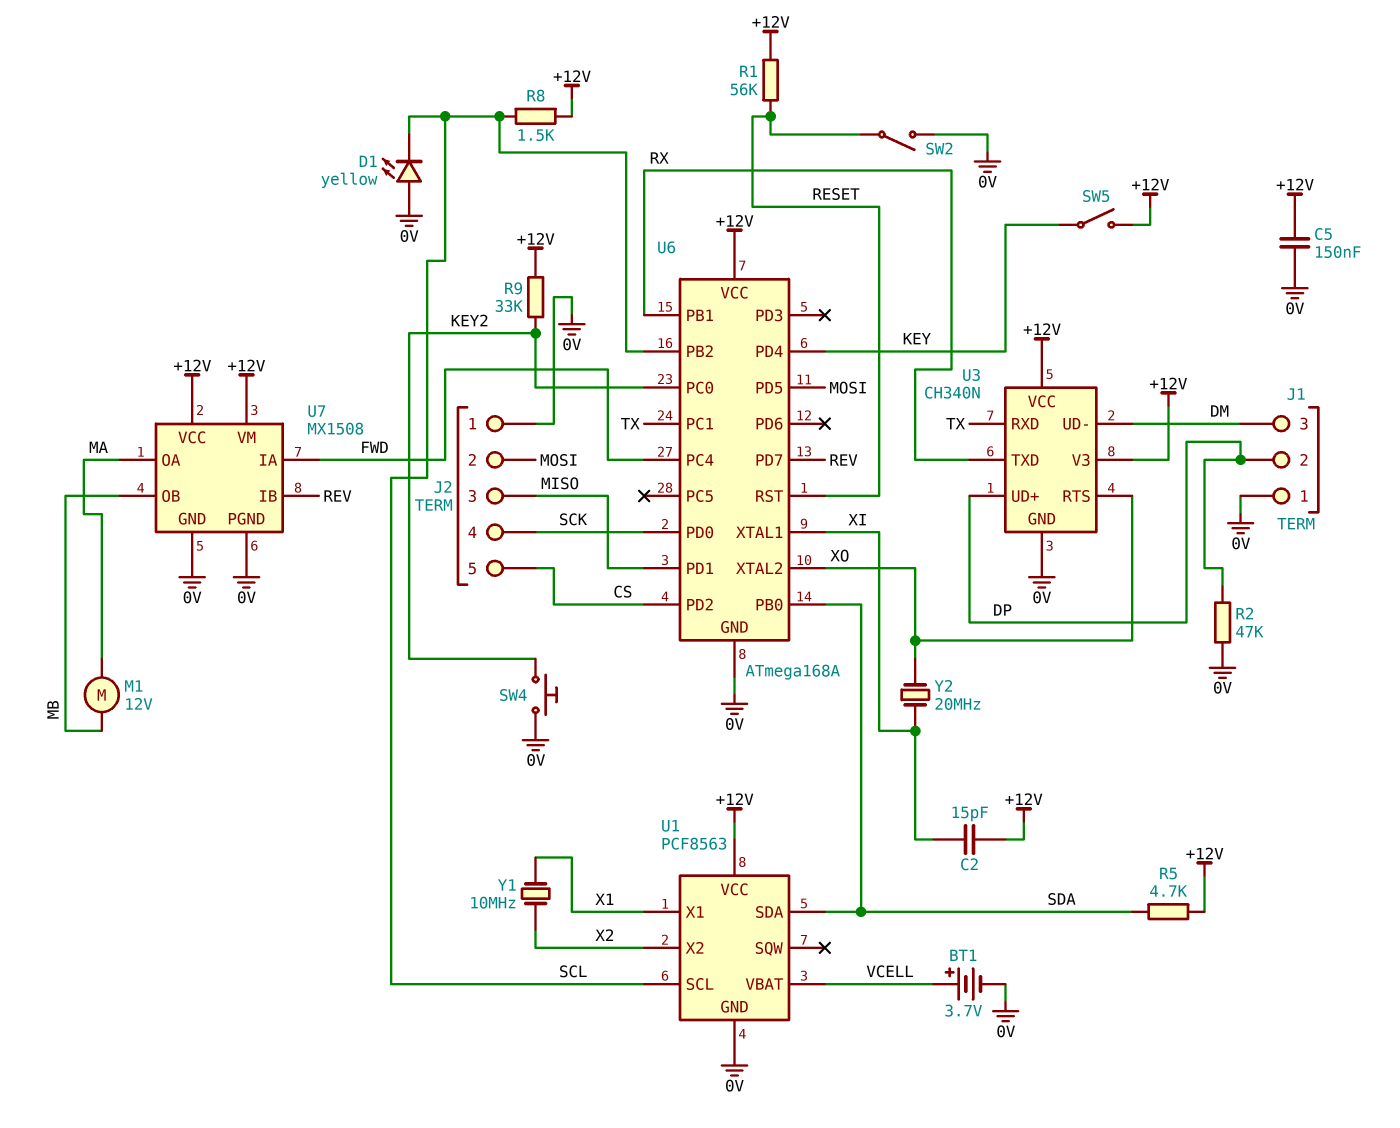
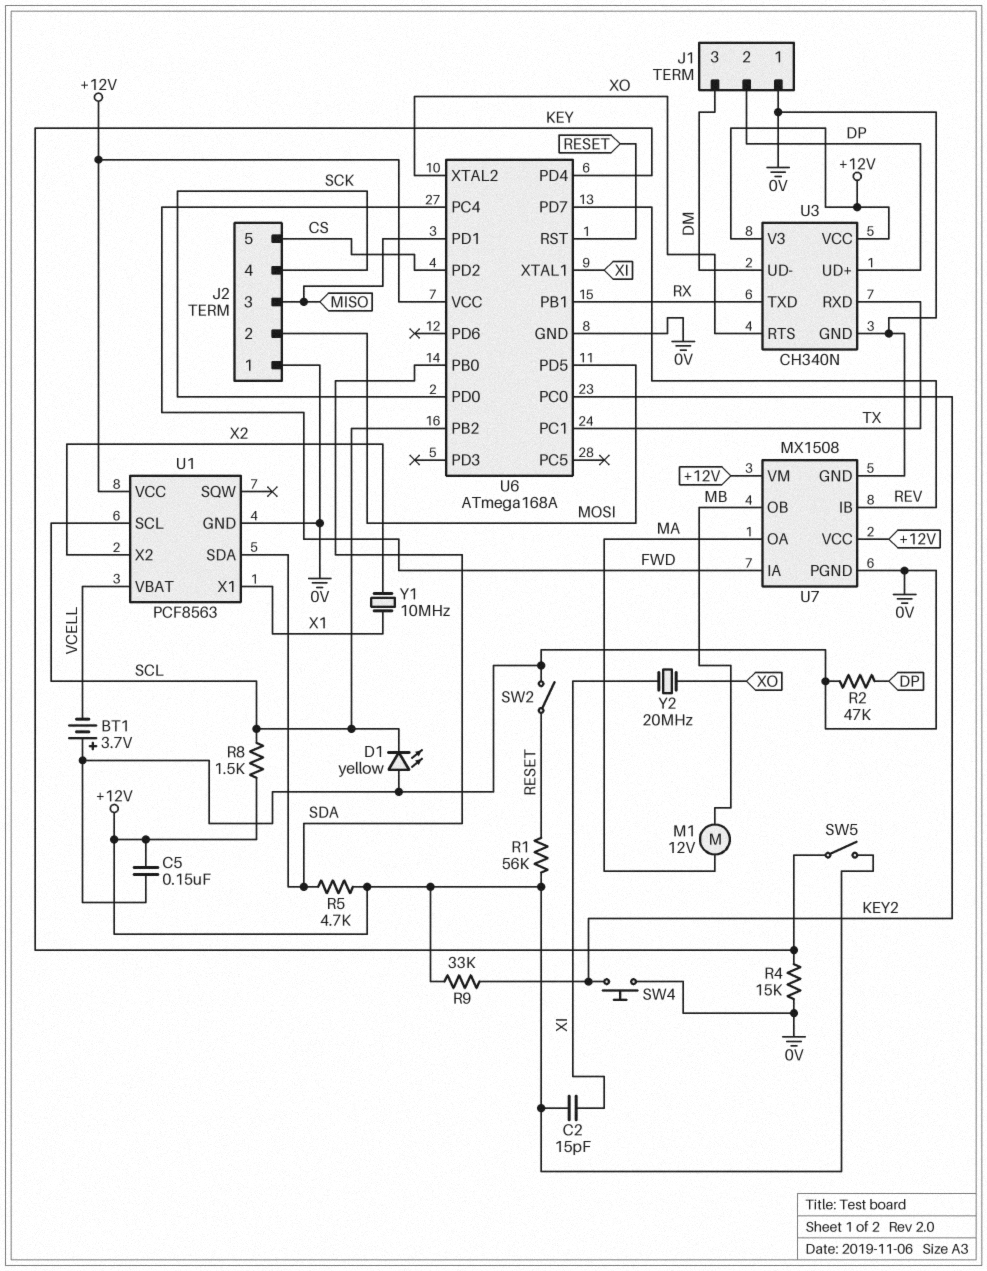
BT1: 3.7V (plus VCELL, minus 0V) -> 3.7V (plus 0V, minus VCELL)
R4: none -> 15k (0V, KEY)

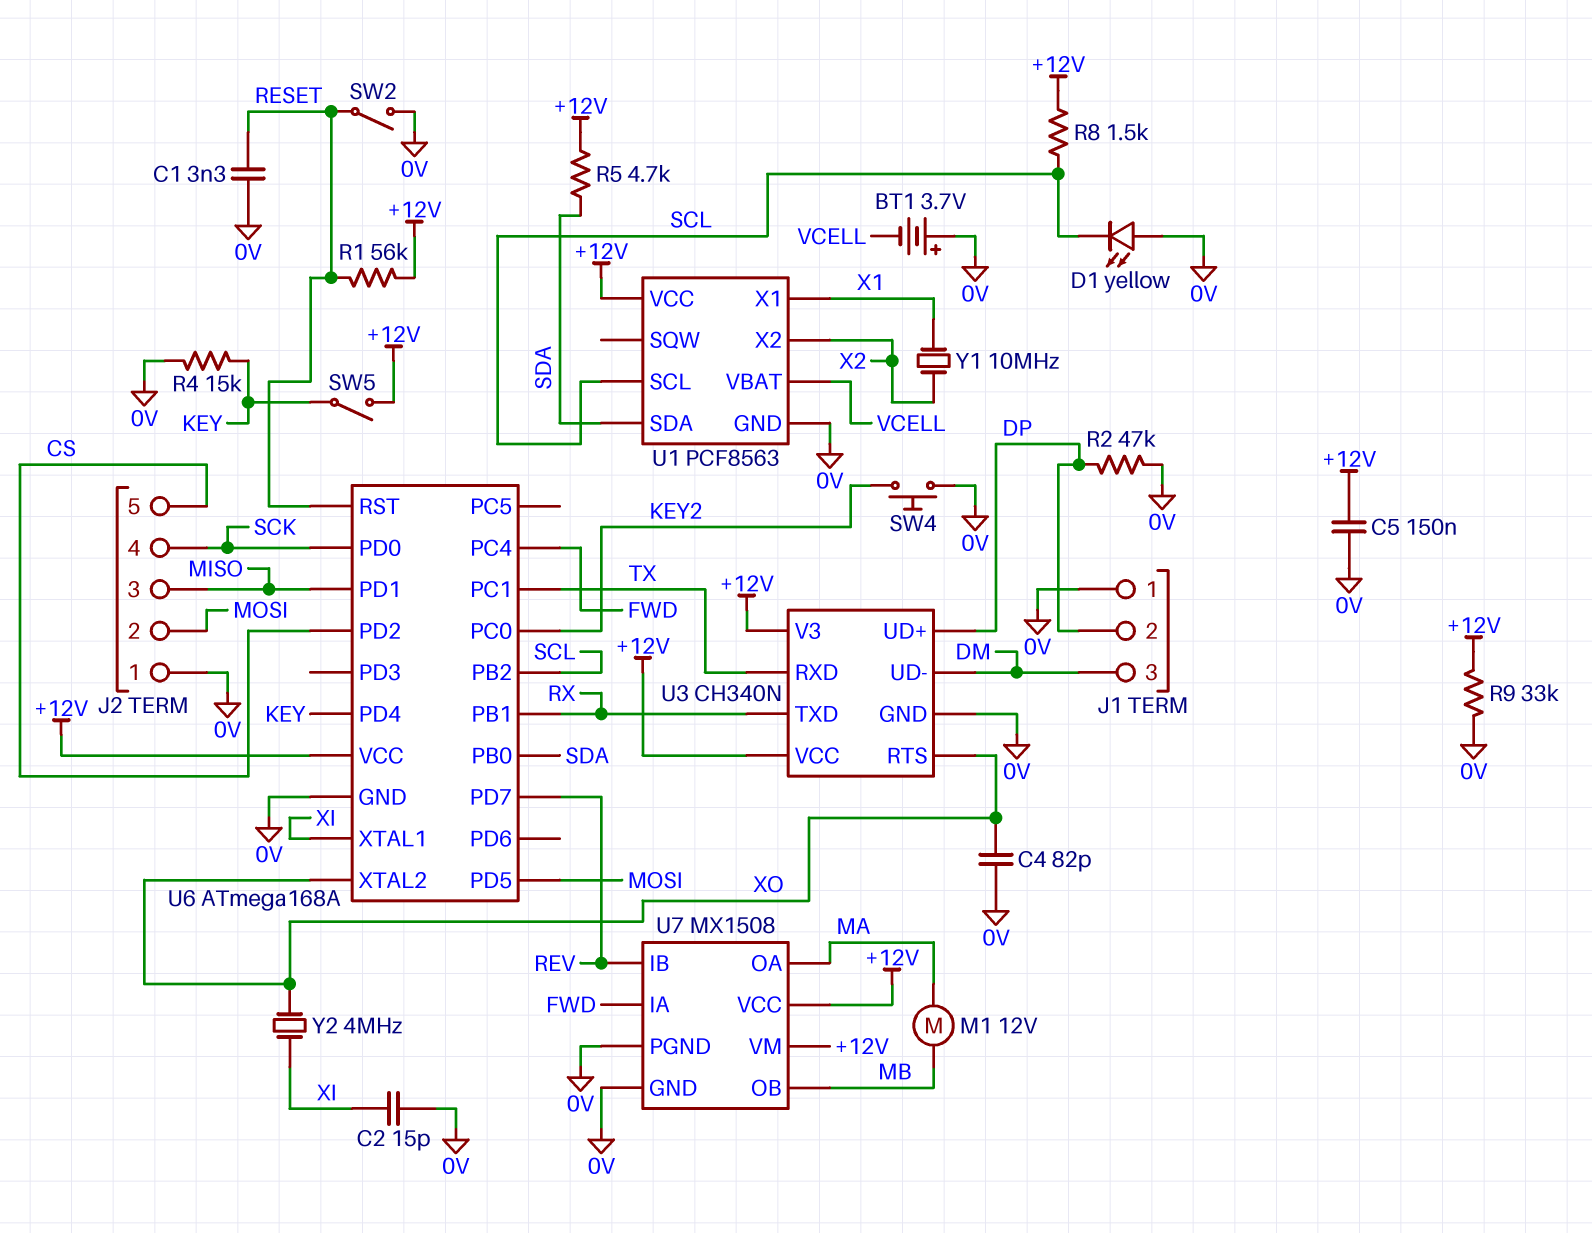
C1: none -> 3.3nF (0V, RESET)
C2: 15pF (+12V, XI) -> 15pF (0V, XI)
C4: none -> 82pF (0V, XO)
R9: 33k (+12V, KEY2) -> 33k (+12V, 0V)
Y2: 20MHz (XI, XO) -> 4MHz (XI, XO)

